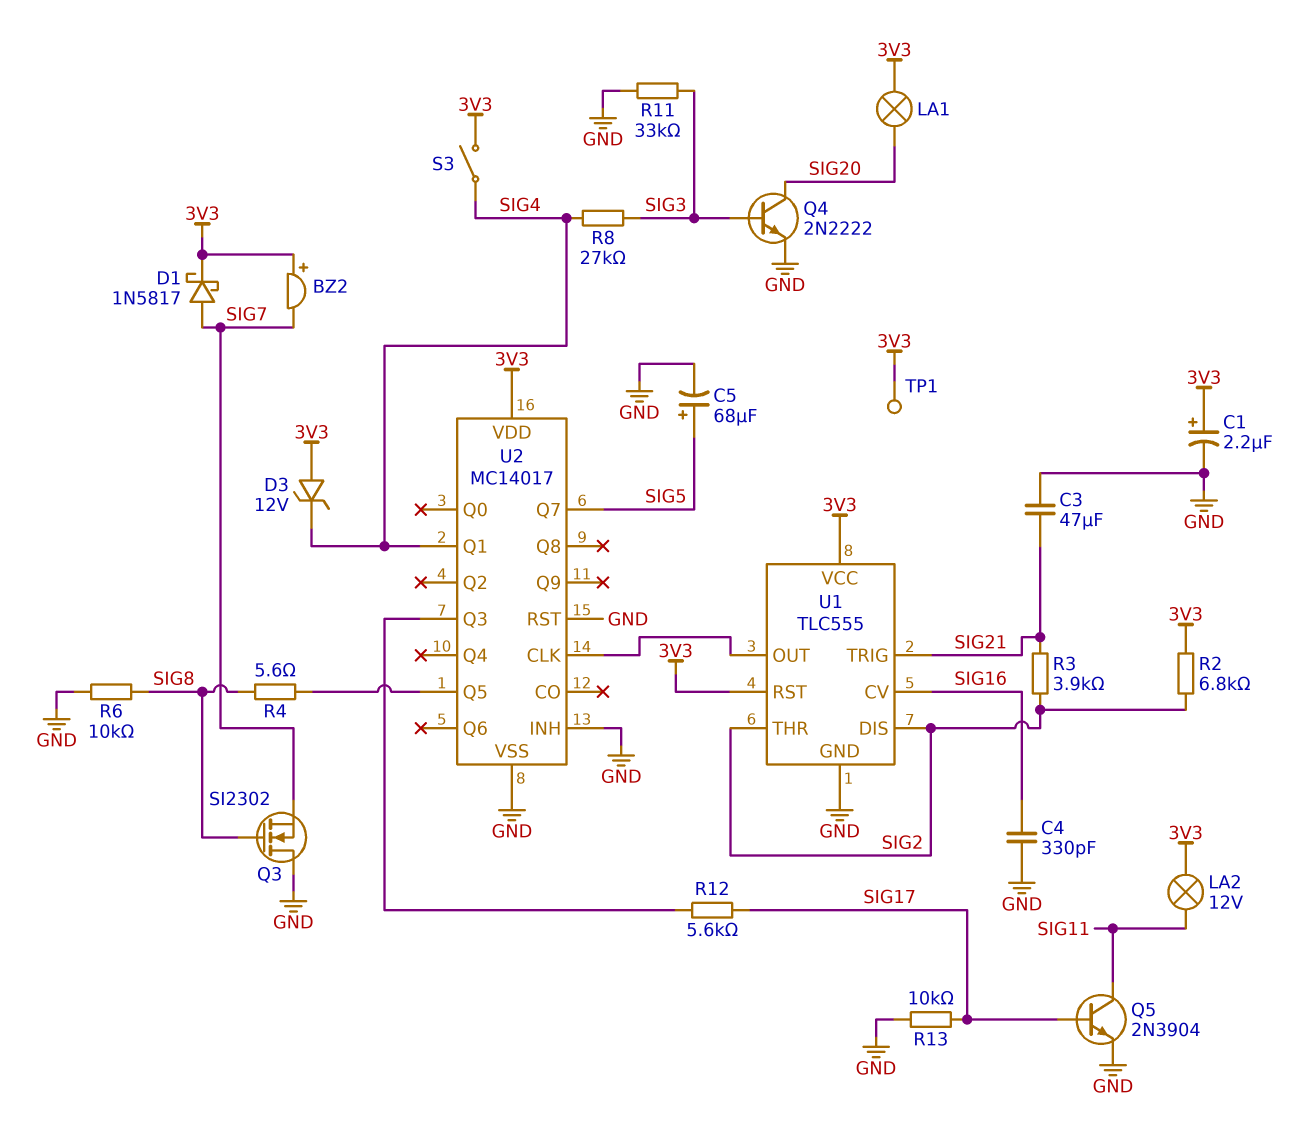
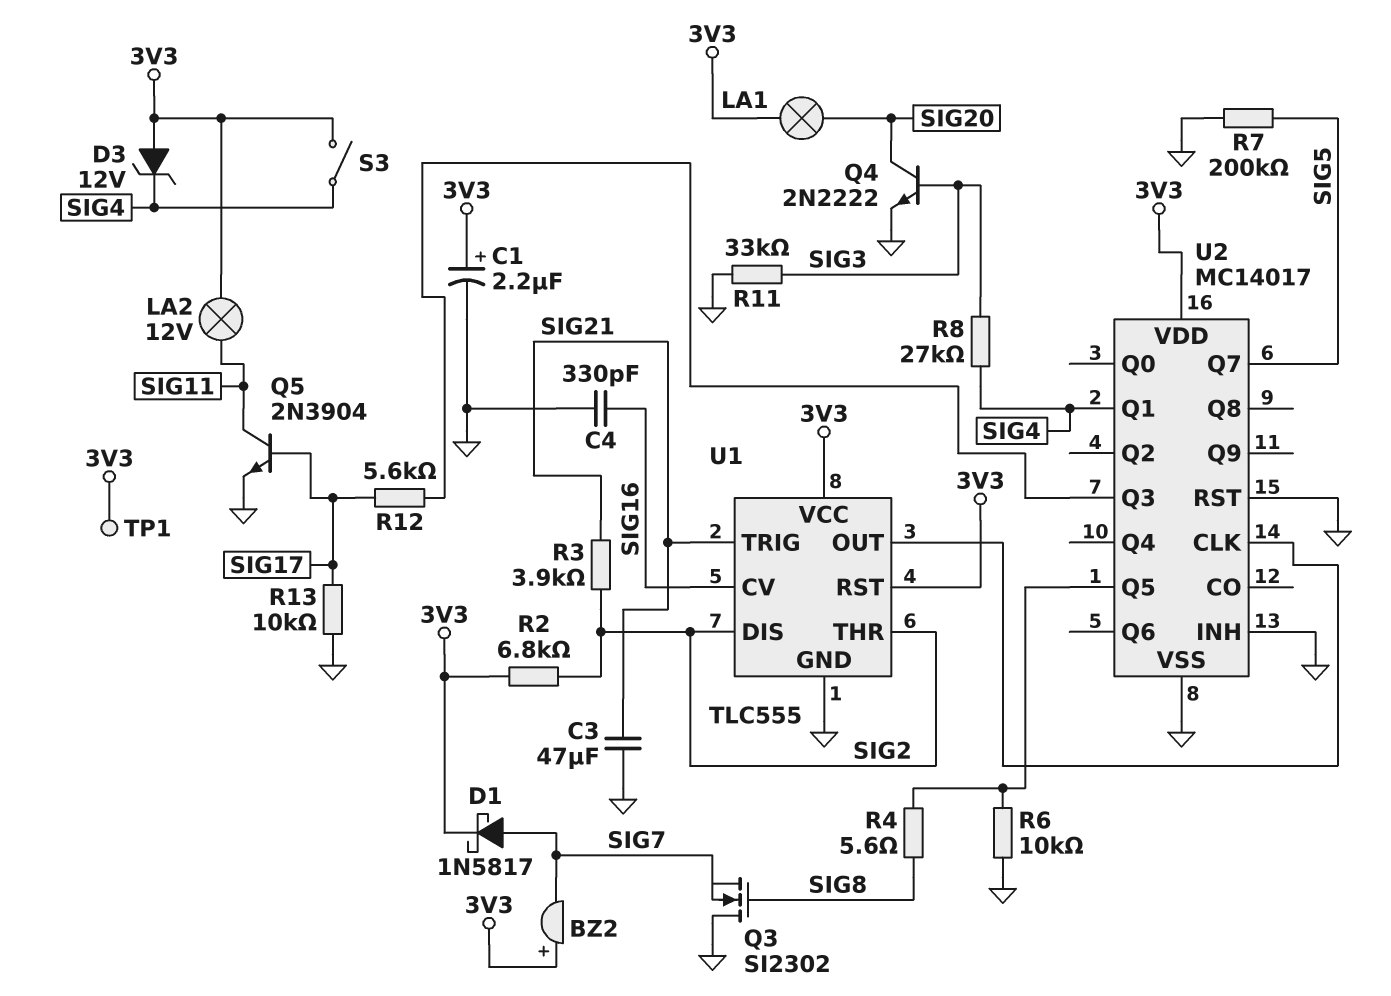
C5: 68uF (plus SIG5, minus GND) -> none
R6: 10k (GND, SIG8) -> 10k (GND, U2/Q5)
R7: none -> 200k (GND, SIG5)

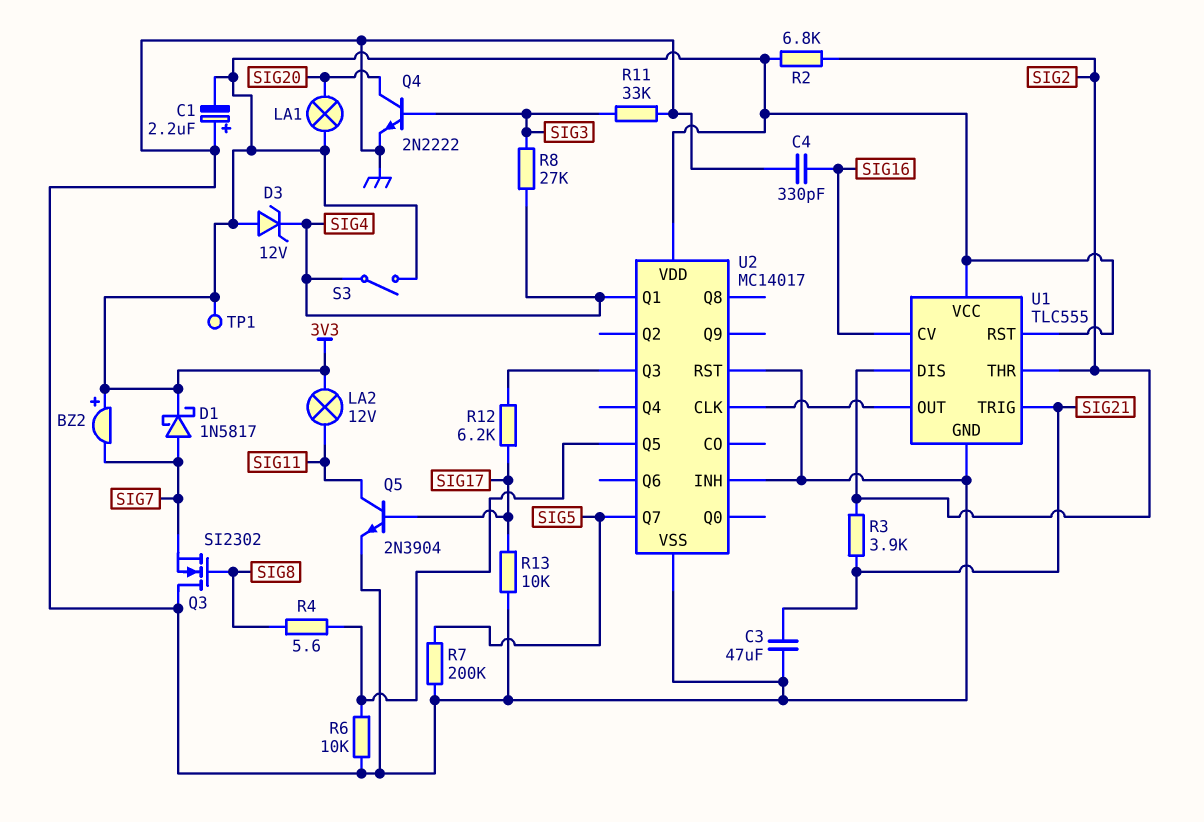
C1: 2.2uF (plus 3V3, minus GND) -> 2.2uF (plus GND, minus 3V3)
R12: 5.6k (SIG17, U2/Q3) -> 6.2k (SIG17, U2/Q3)

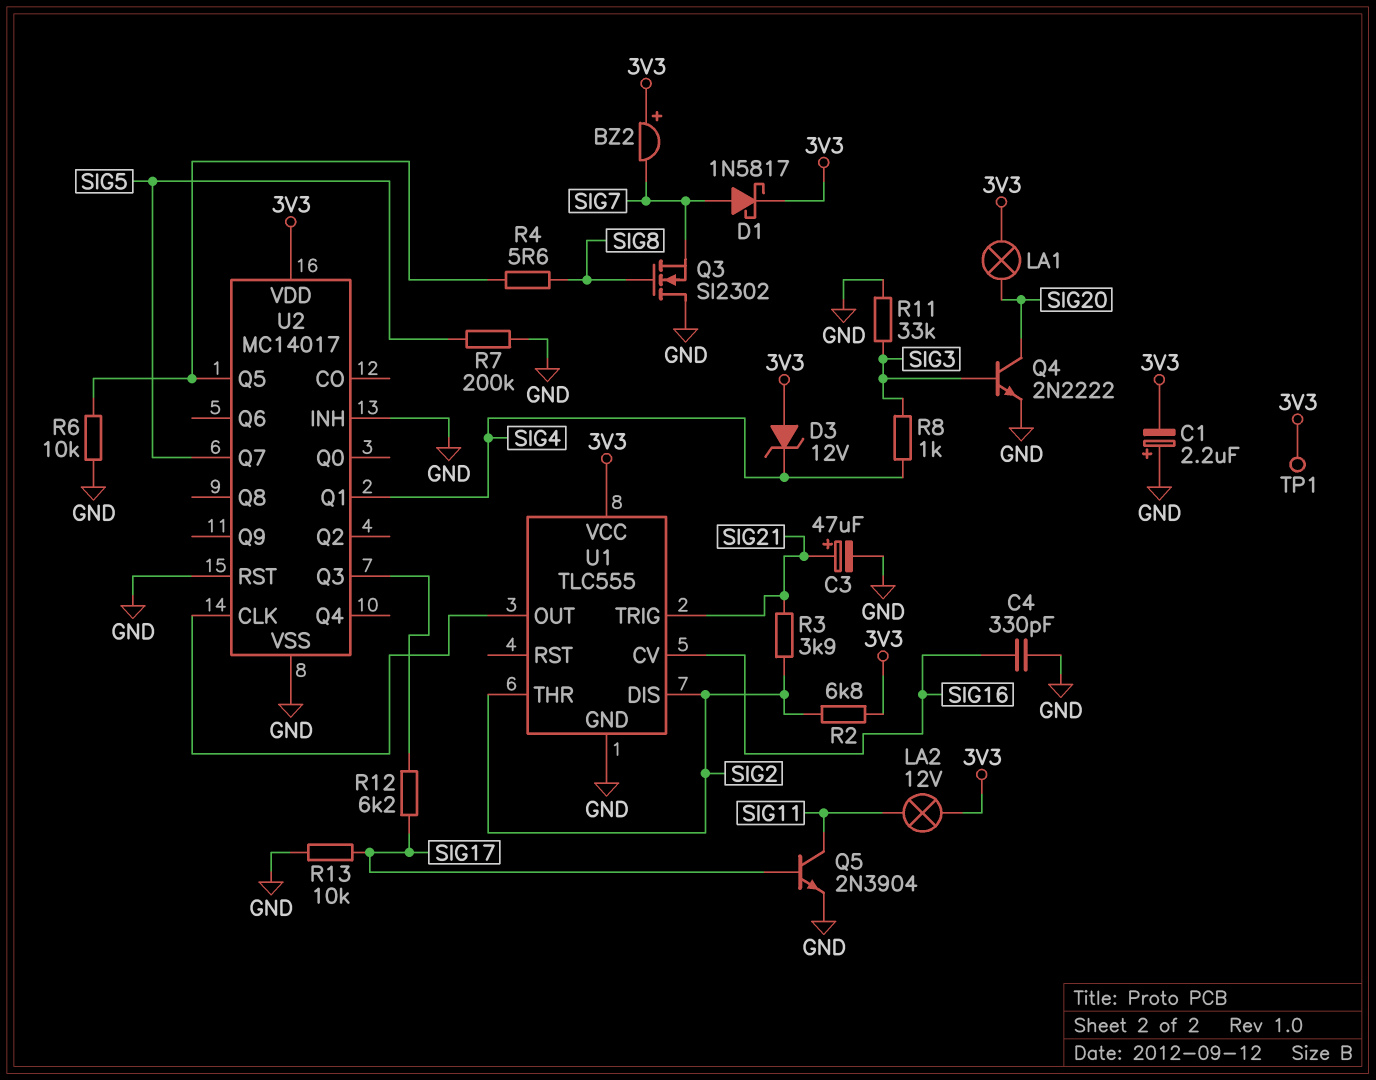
C3: 47uF (GND, SIG21) -> 47uF (plus SIG21, minus GND)
R8: 27k (SIG3, SIG4) -> 1k (SIG3, SIG4)
S3: switch (3V3, SIG4) -> none
U1 pin RST: 3V3 -> none

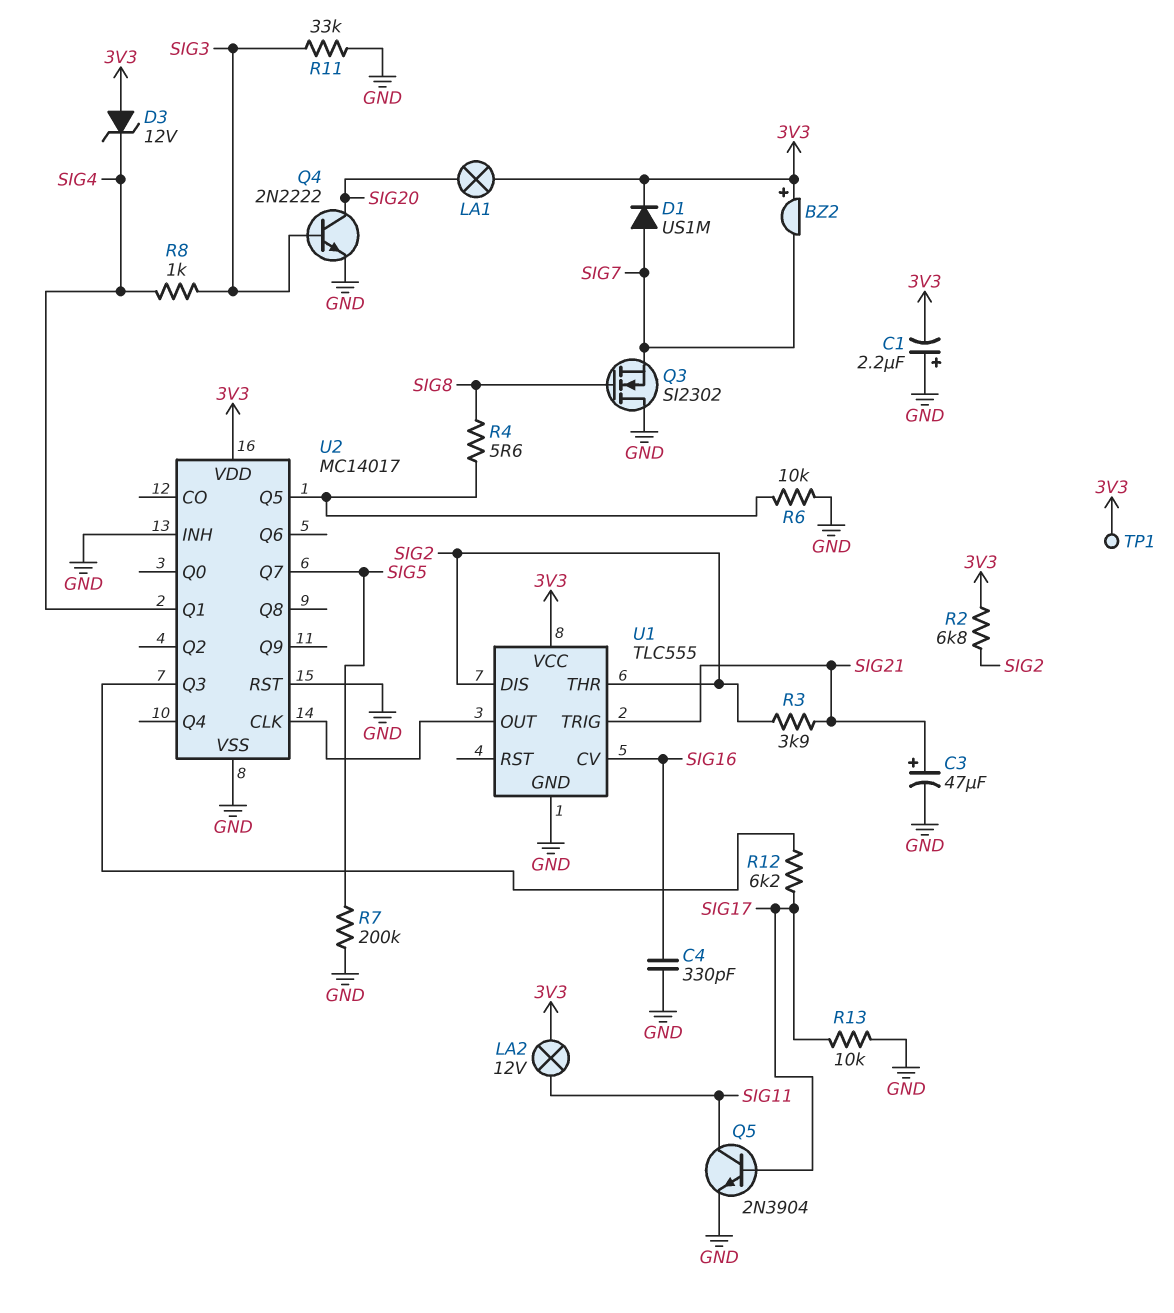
D1: schottky 1N5817 (A SIG7, K 3V3) -> diode US1M (A SIG7, K 3V3)

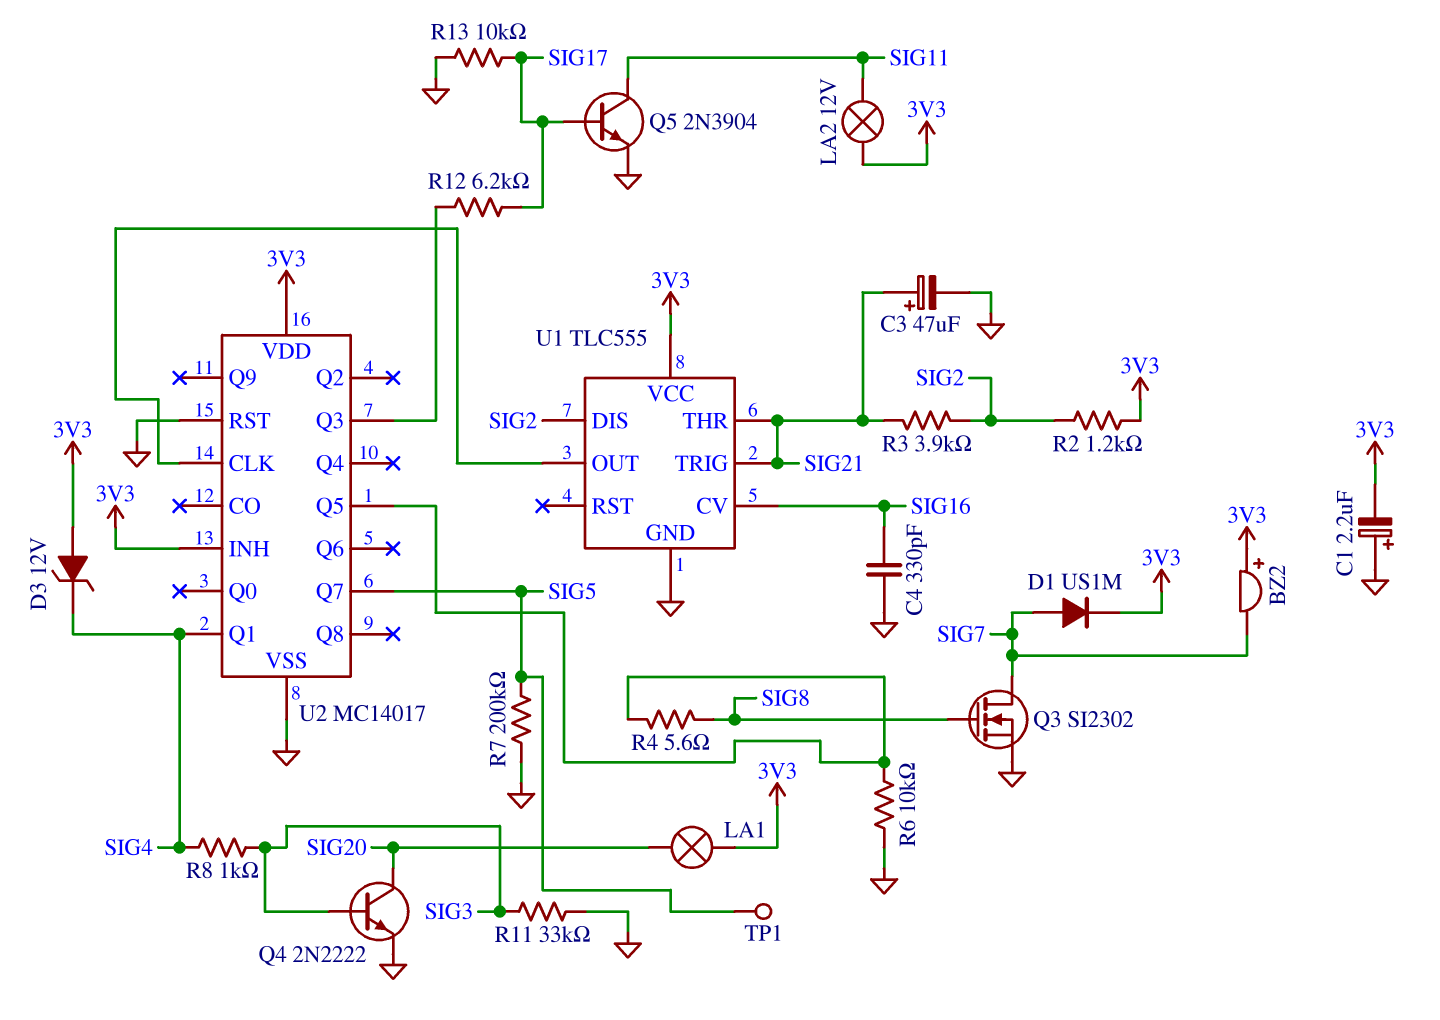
Q3: NMOS SI2302 (G SIG8, D GND, S SIG7) -> NMOS SI2302 (G SIG8, D SIG7, S GND)
R2: 6.8k (3V3, SIG2) -> 1.2k (3V3, SIG2)
TP1: test point (3V3) -> test point (SIG5)
U1 pin THR: SIG2 -> SIG21
U2 pin INH: GND -> 3V3

